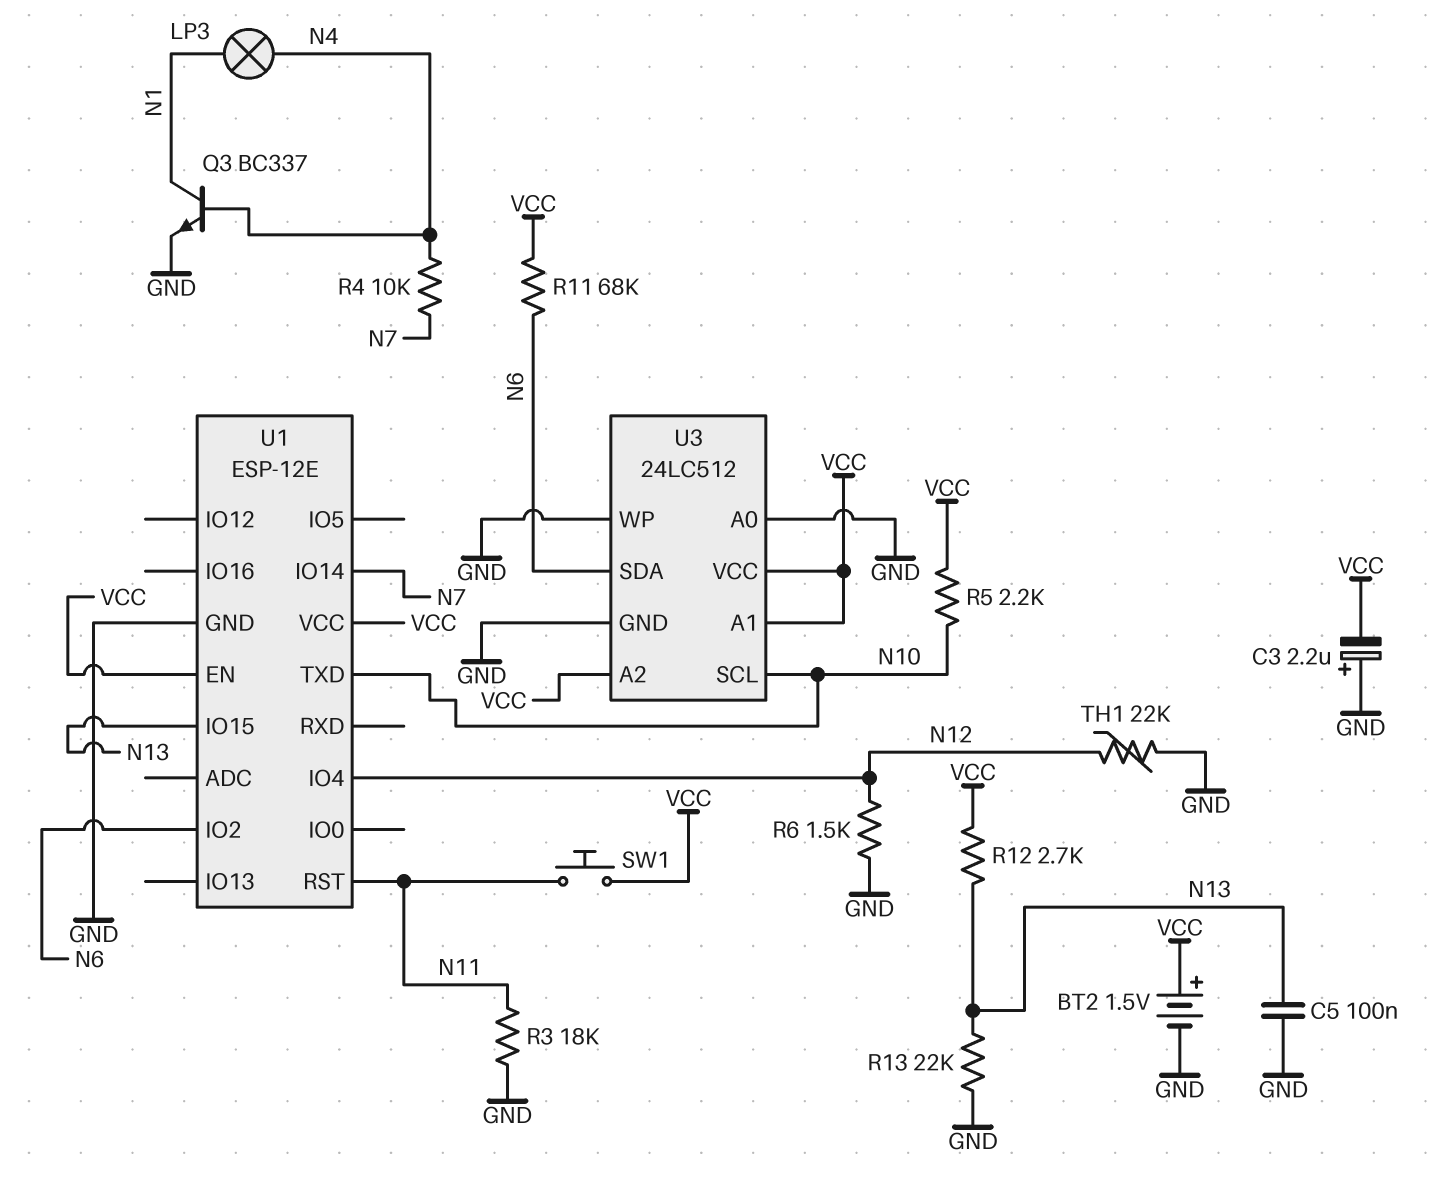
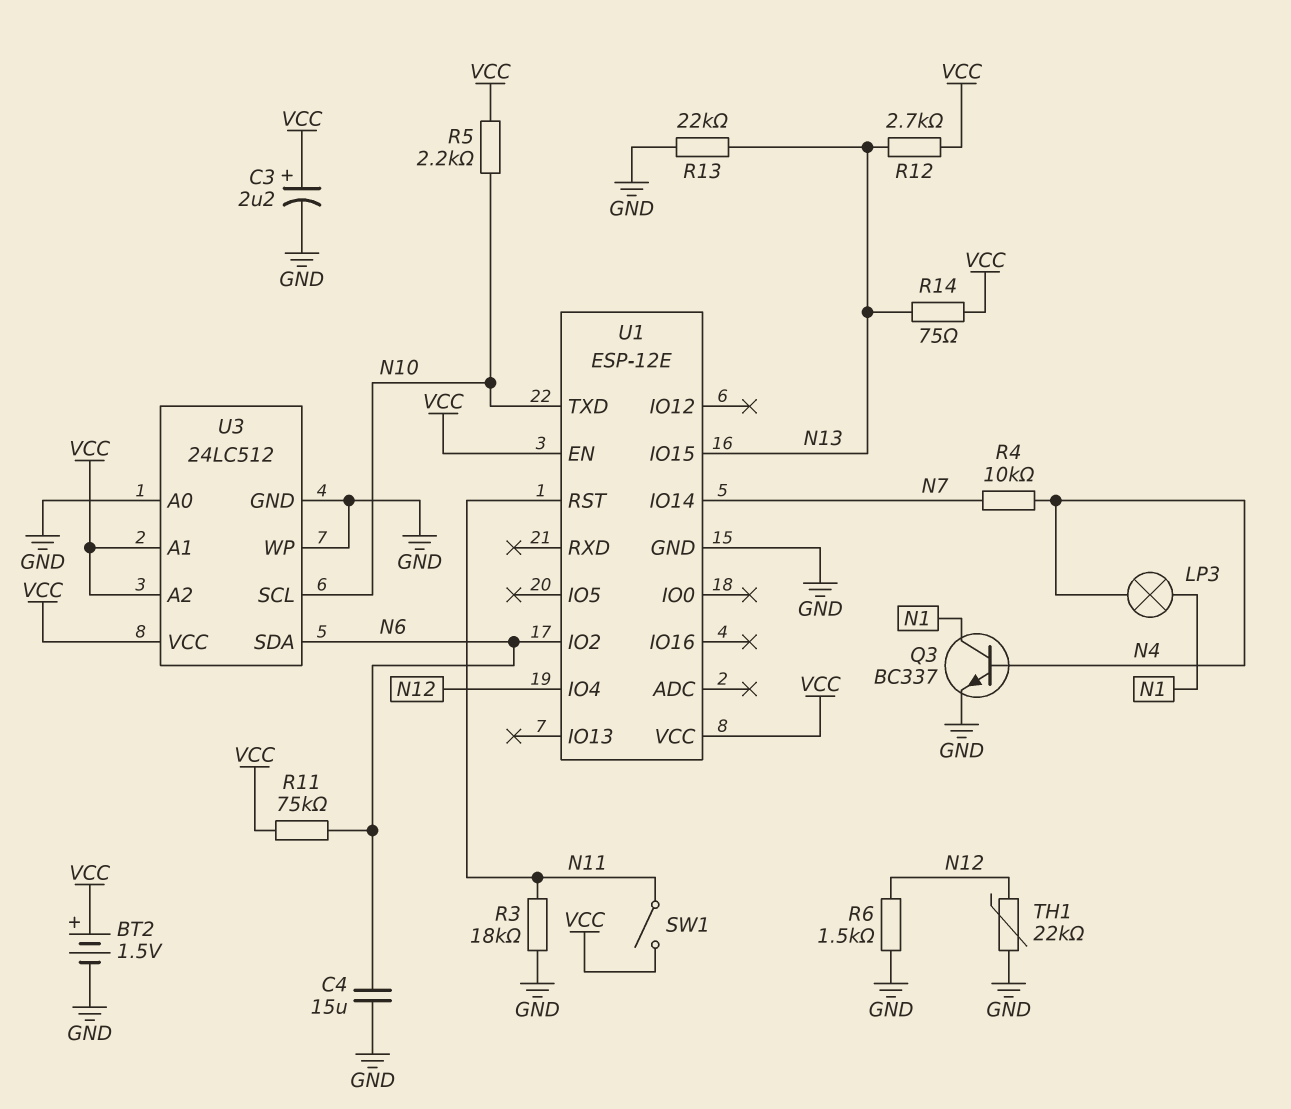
C3: 2.2uF (plus GND, minus VCC) -> 2.2uF (plus VCC, minus GND)
C4: none -> 15uF (GND, N6)
C5: 100nF (GND, N13) -> none
R11: 68k (N6, VCC) -> 75k (N6, VCC)
R14: none -> 75 (N13, VCC)
SW1: button (N11, VCC) -> switch (N11, VCC)

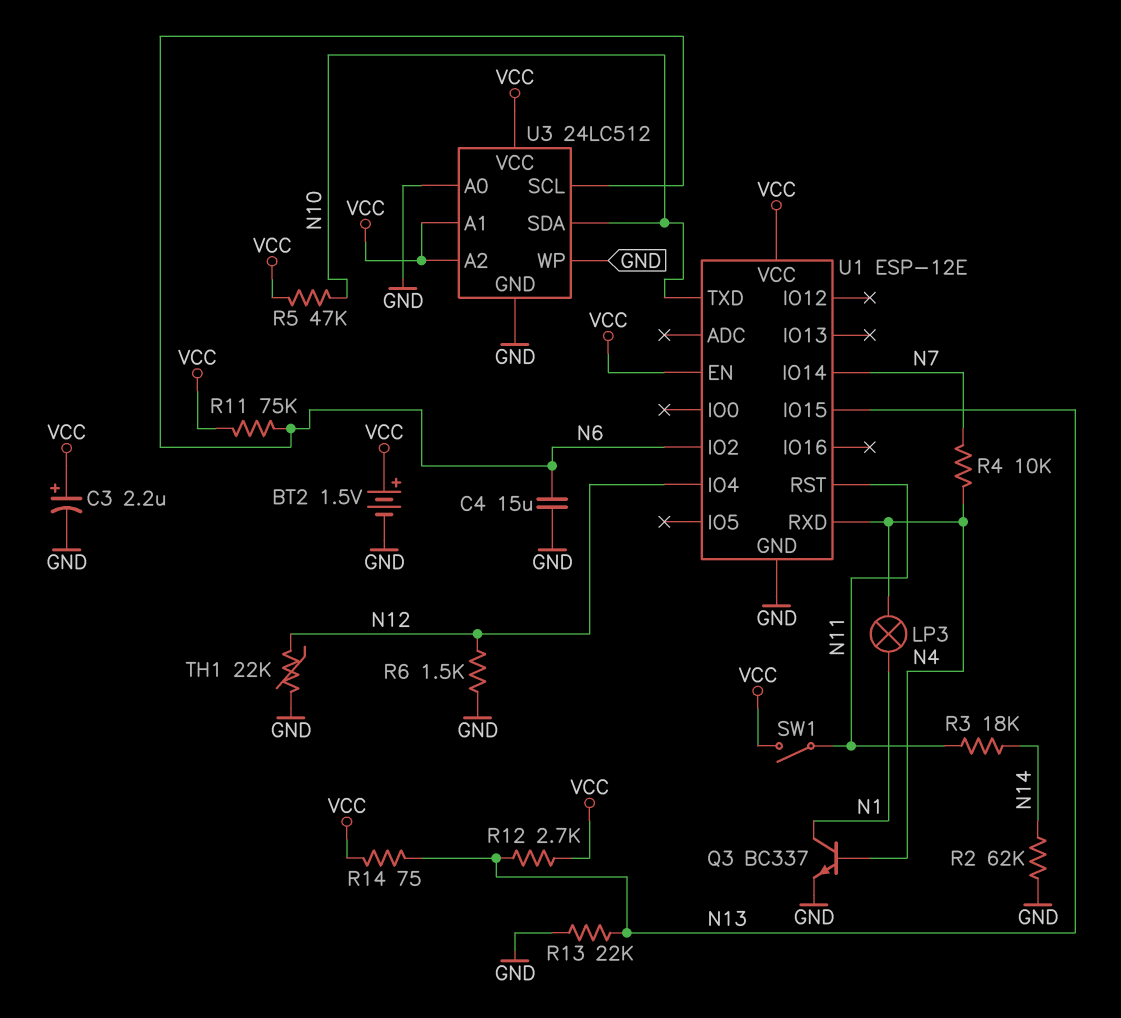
R2: none -> 62k (GND, N14)
R3: 18k (GND, N11) -> 18k (N11, N14)
R5: 2.2k (N10, VCC) -> 47k (N10, VCC)
U1 pin RXD: none -> N4
U3 pin SCL: N10 -> N6
U3 pin SDA: N6 -> N10

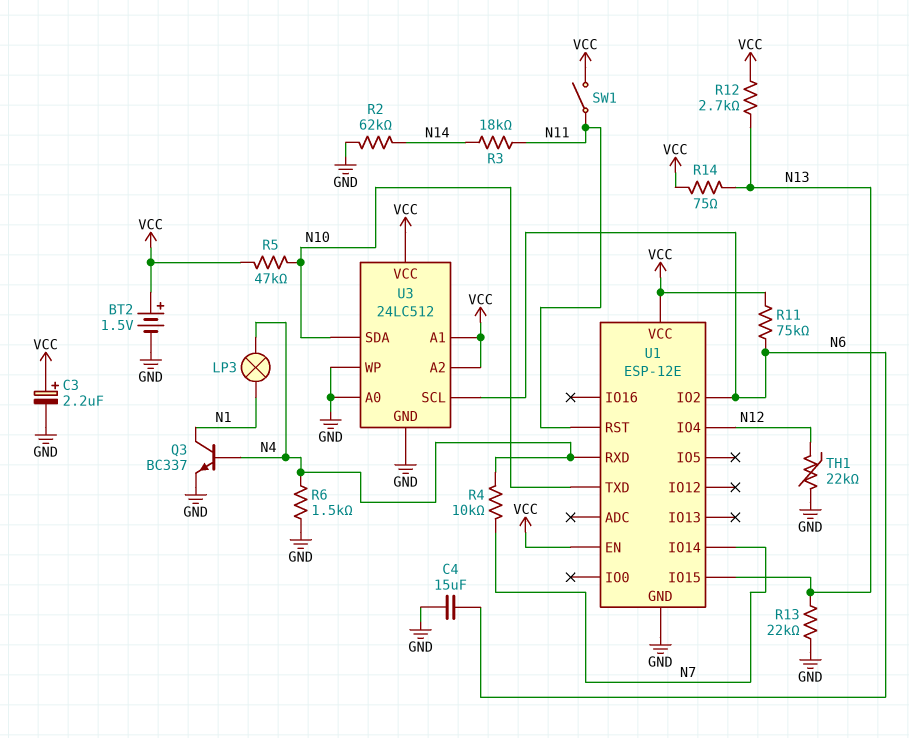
R6: 1.5k (GND, N12) -> 1.5k (GND, N4)

